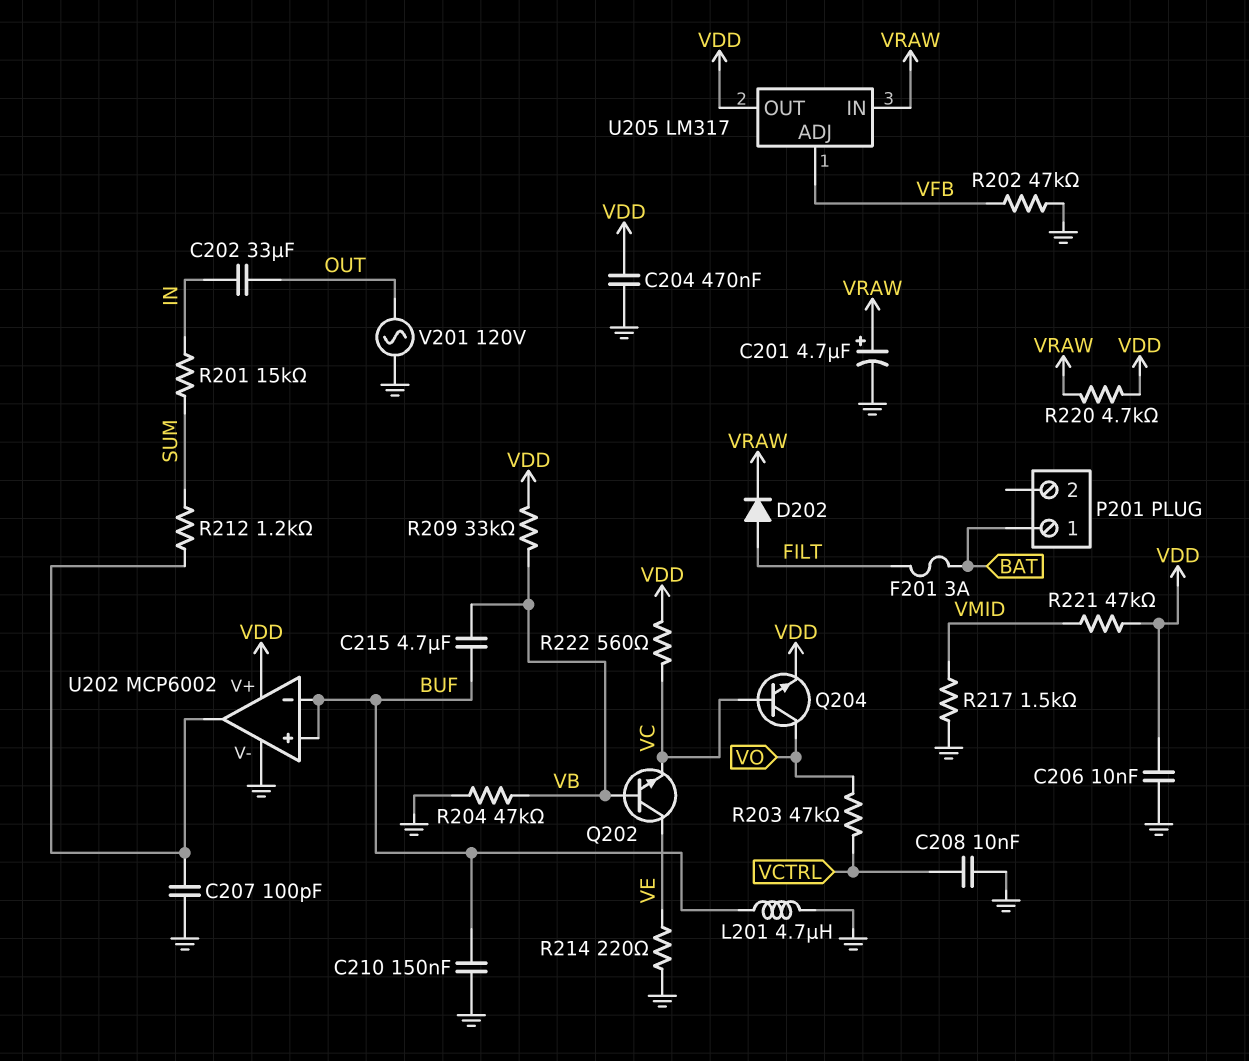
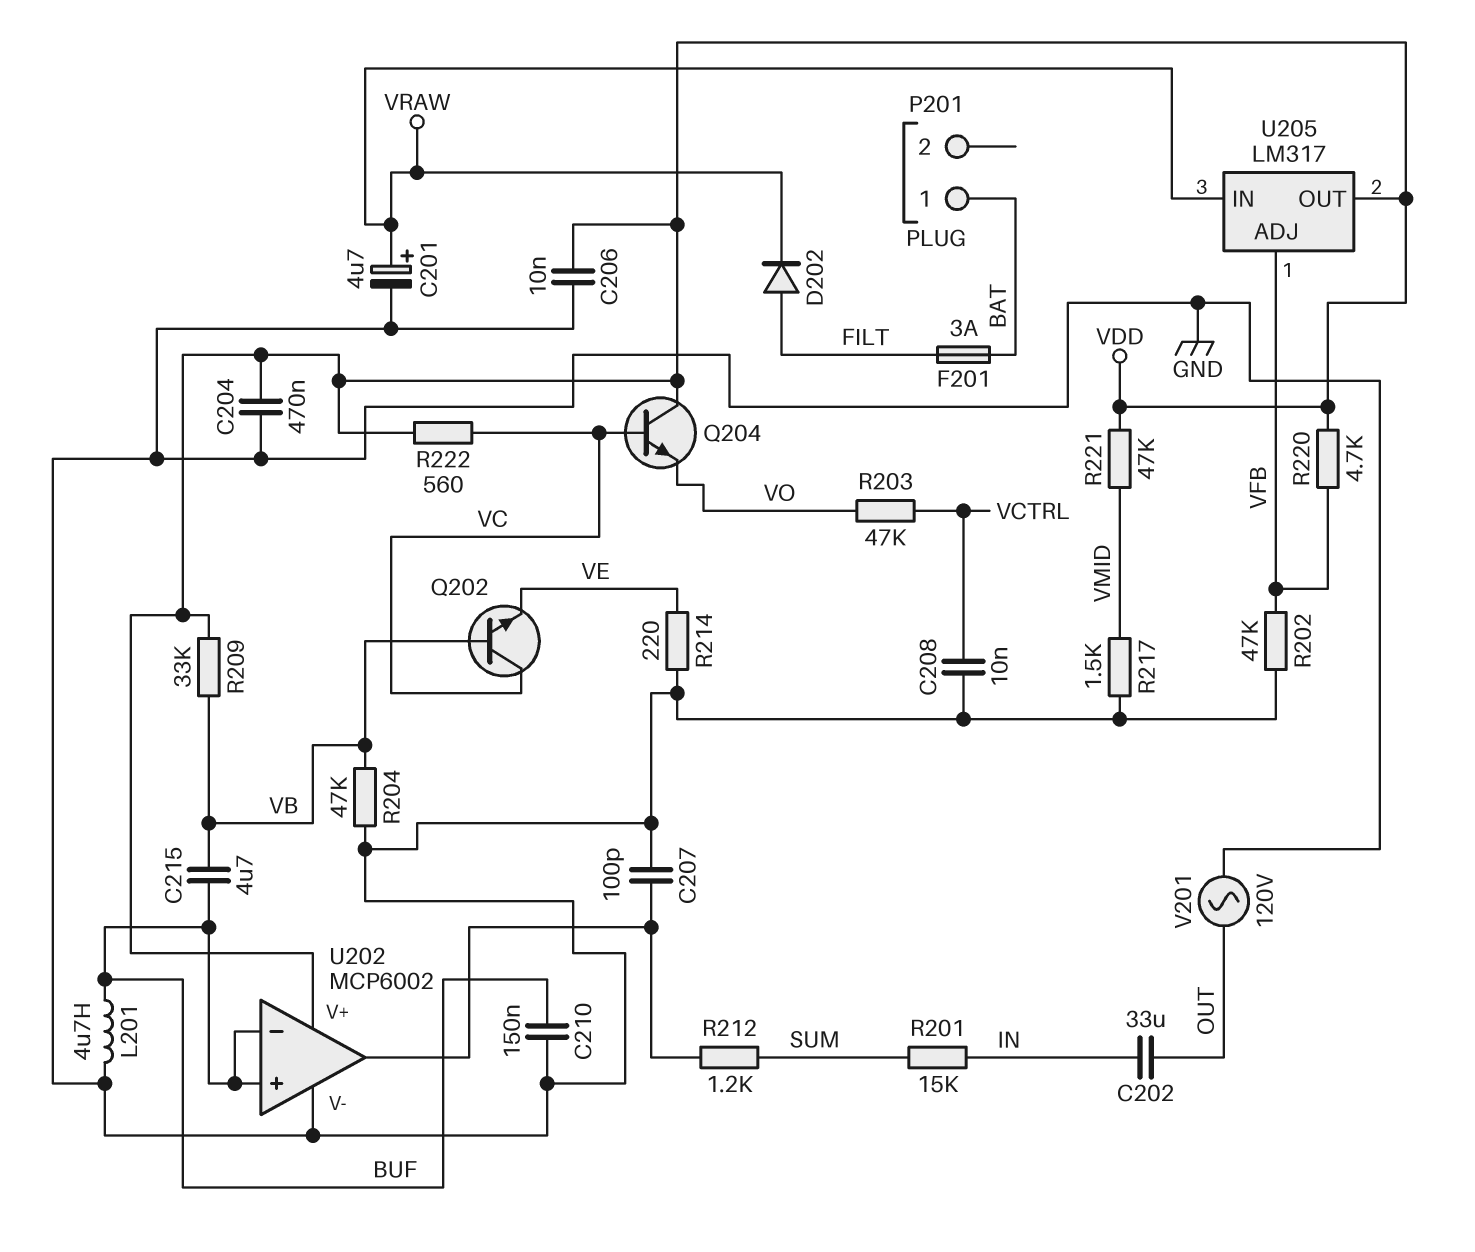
Q202: NPN (B VB, C VE, E VC) -> NPN (B VB, C VC, E VE)
Q204: NPN (B VC, C VO, E VDD) -> NPN (B VC, C VDD, E VO)
R220: 4.7k (VDD, VRAW) -> 4.7k (VDD, VFB)

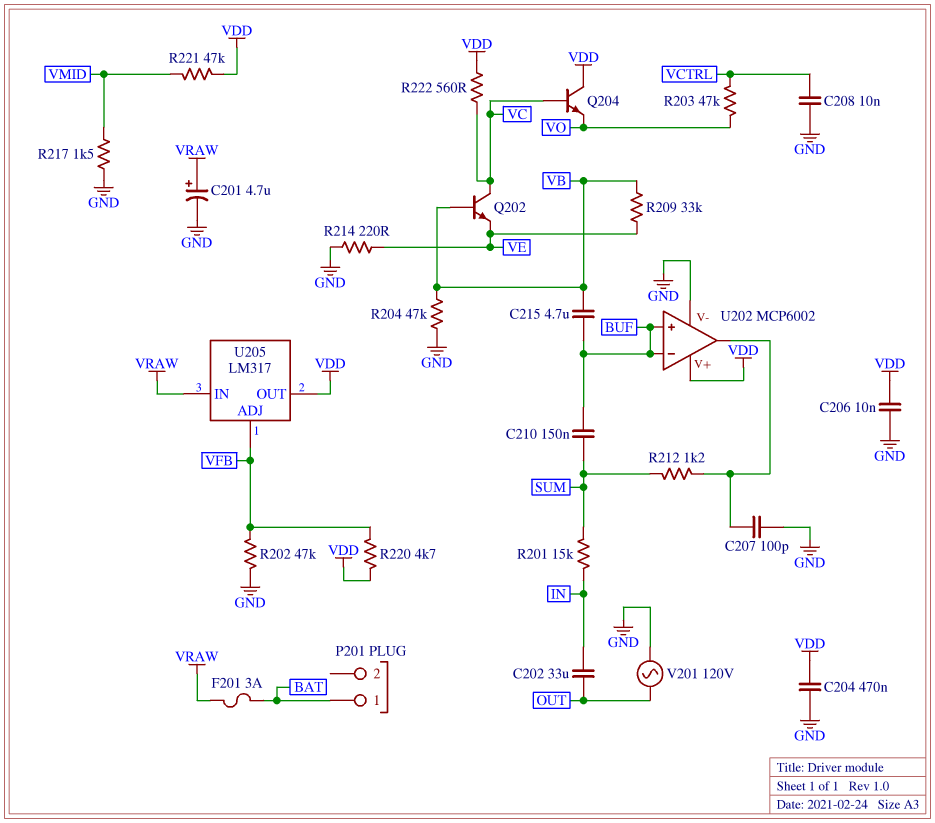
C210: 150nF (BUF, GND) -> 150nF (BUF, SUM)
D202: diode (A FILT, K VRAW) -> none
F201: 3A (BAT, FILT) -> 3A (BAT, VRAW)
L201: 4.7uH (BUF, GND) -> none
R209: 33k (VB, VDD) -> 33k (VB, VE)

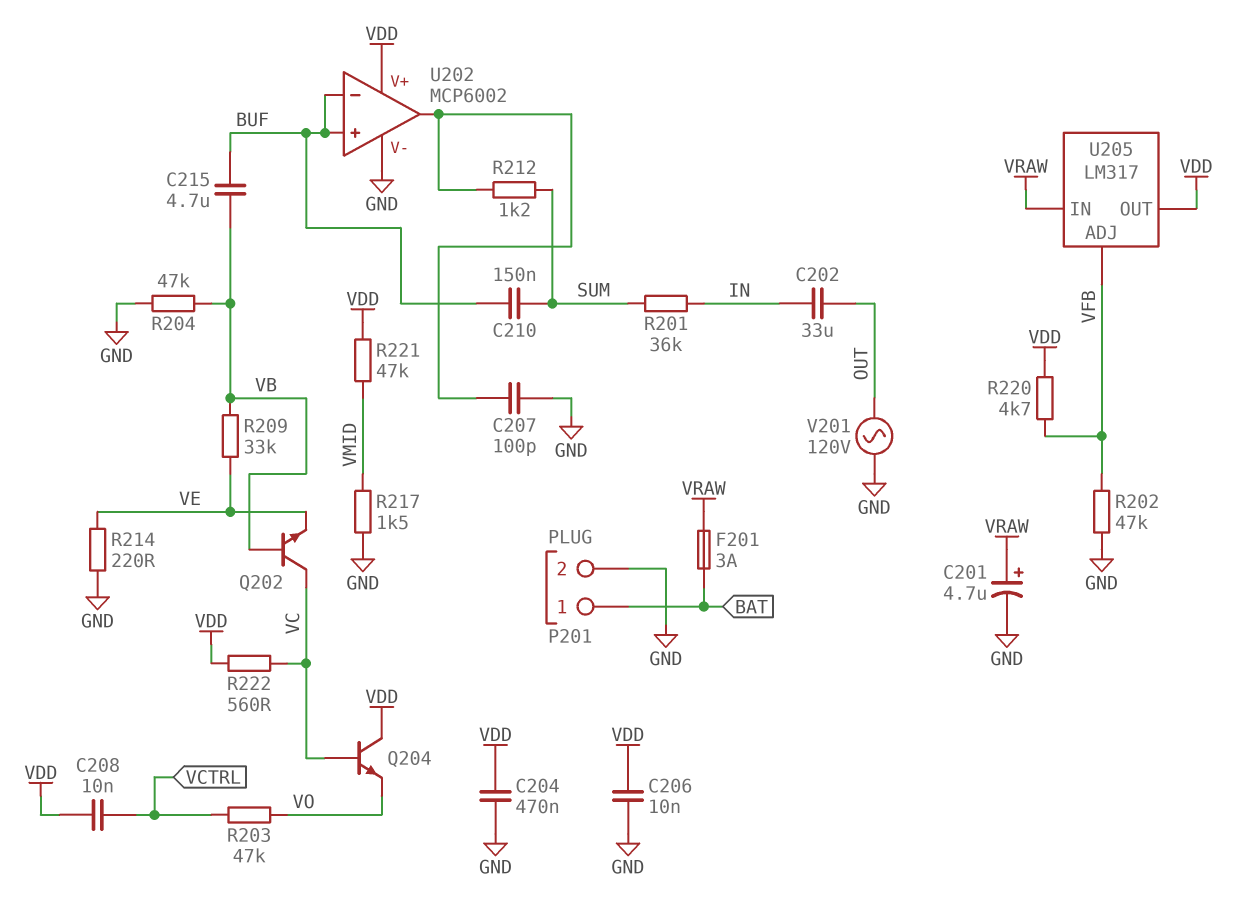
C208: 10nF (GND, VCTRL) -> 10nF (VCTRL, VDD)
P201 pin 2: none -> GND
R201: 15k (IN, SUM) -> 36k (IN, SUM)

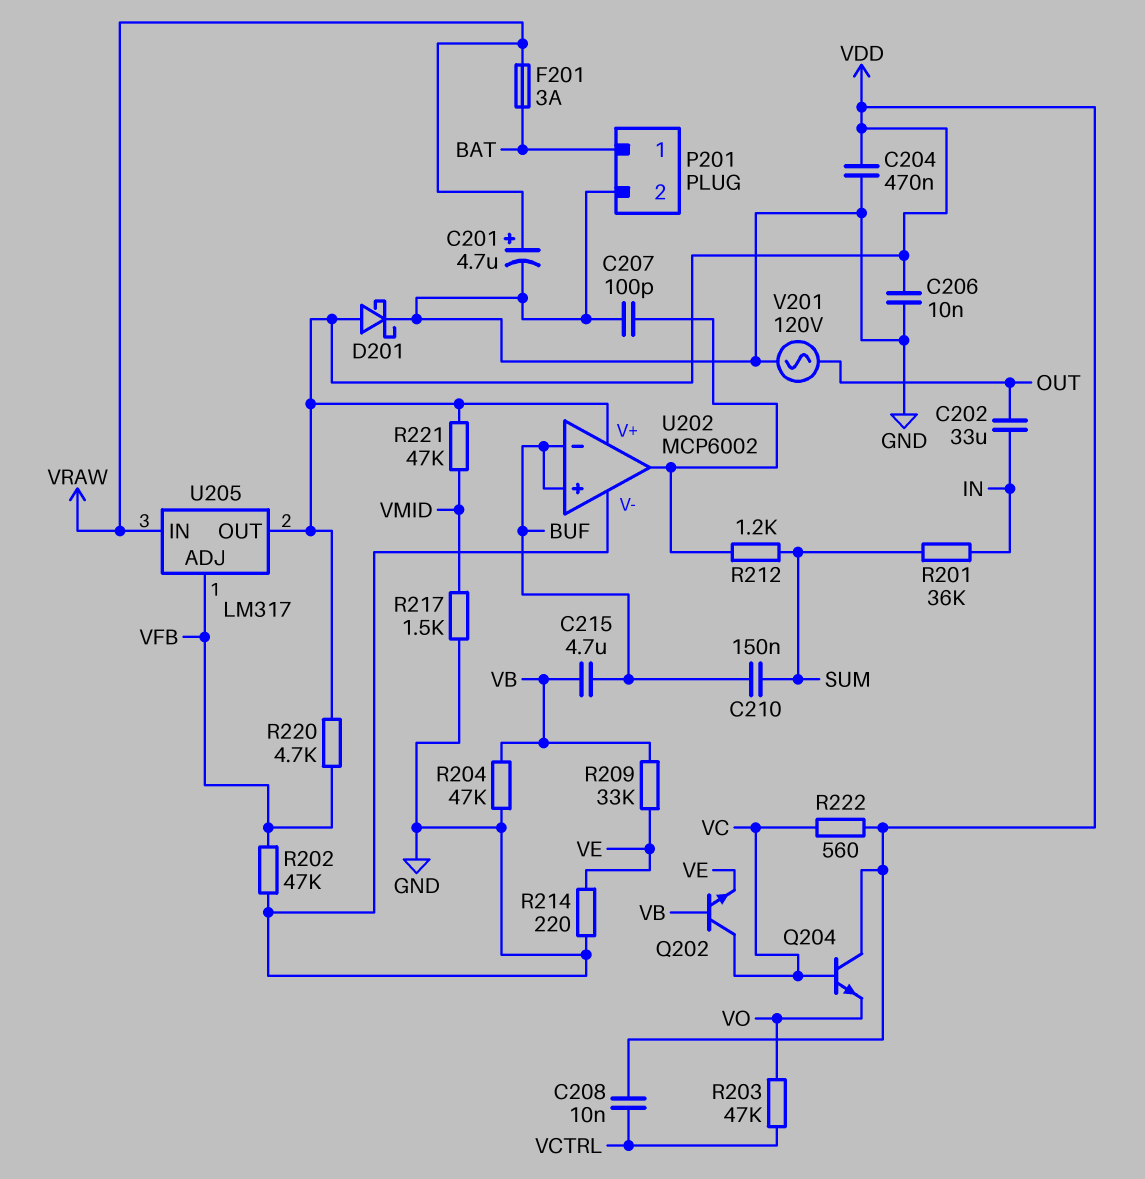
D201: none -> schottky (A VDD, K GND)

